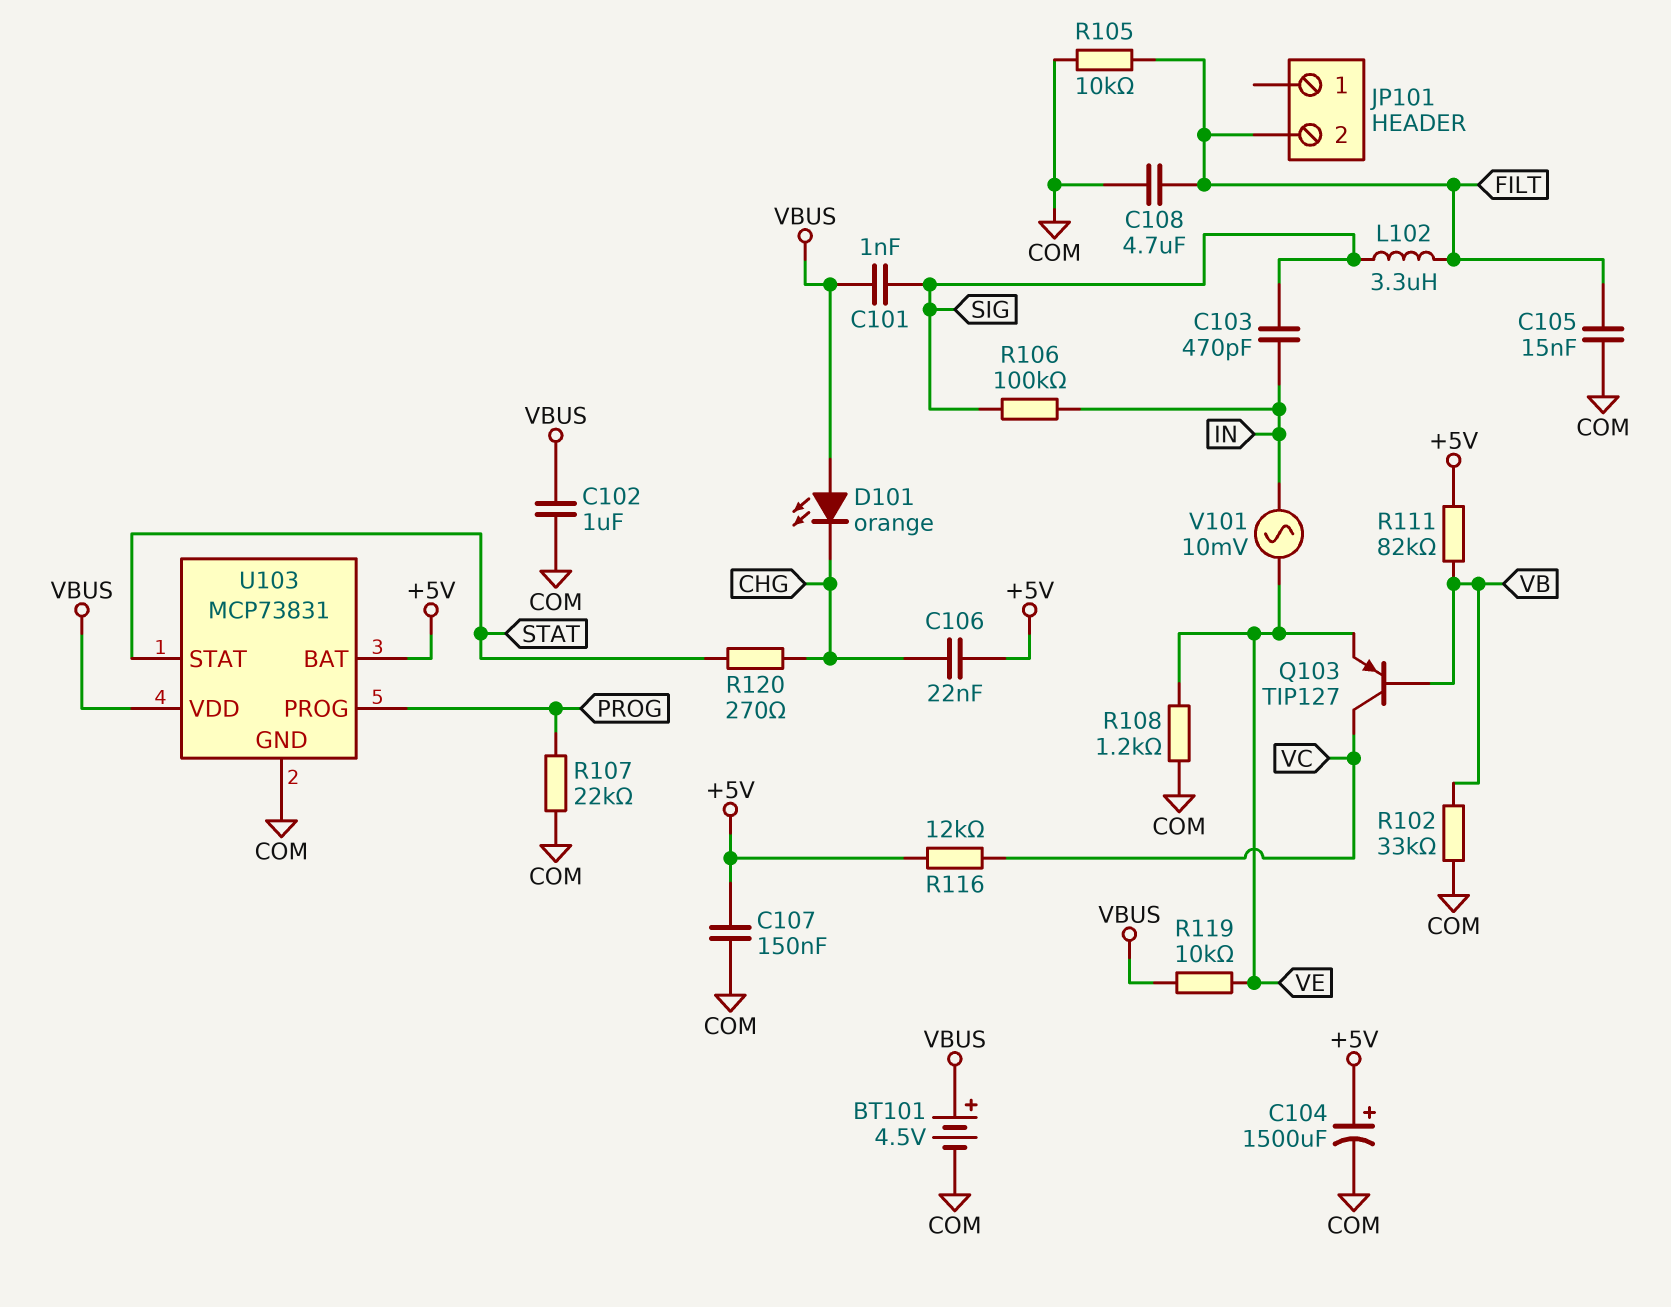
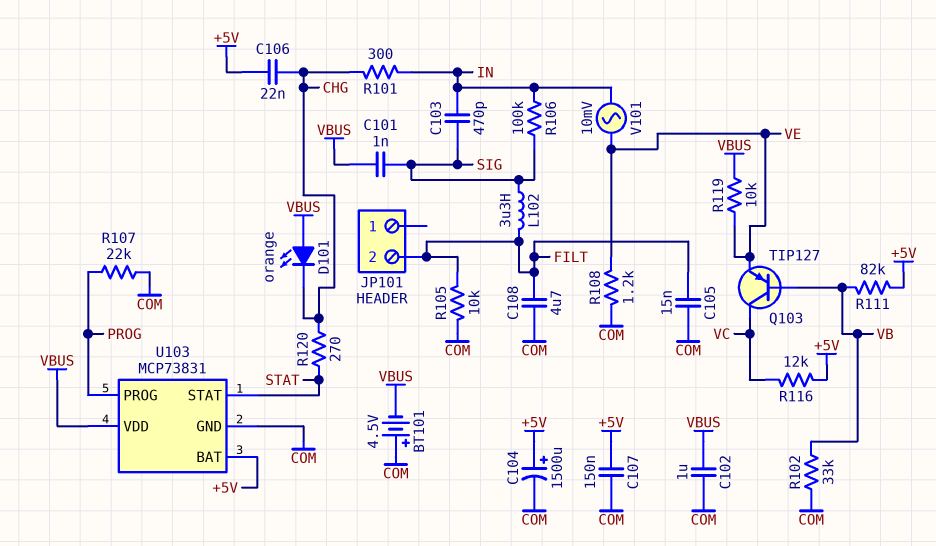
BT101: 4.5V (plus VBUS, minus COM) -> 4.5V (plus COM, minus VBUS)
R101: none -> 300 (CHG, IN)

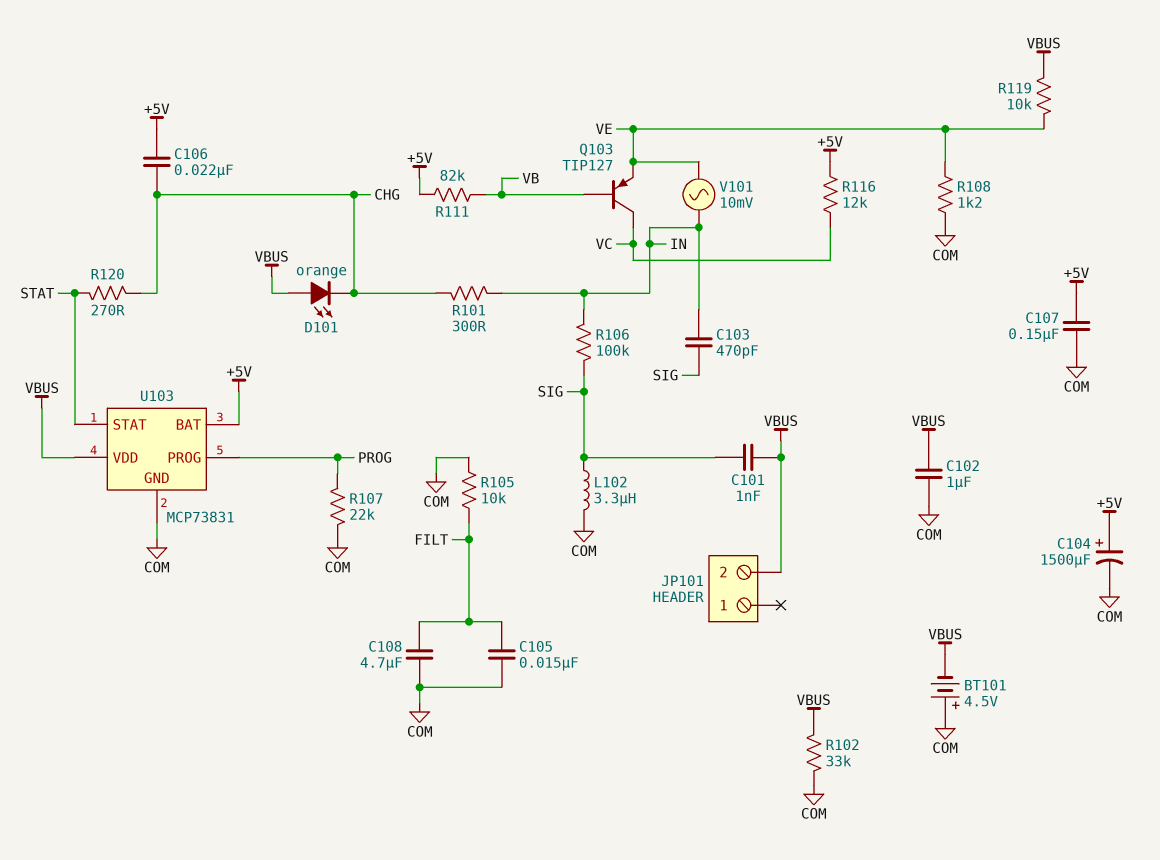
JP101 pin 2: FILT -> VBUS
L102: 3.3uH (FILT, SIG) -> 3.3uH (COM, SIG)
R102: 33k (COM, VB) -> 33k (COM, VBUS)

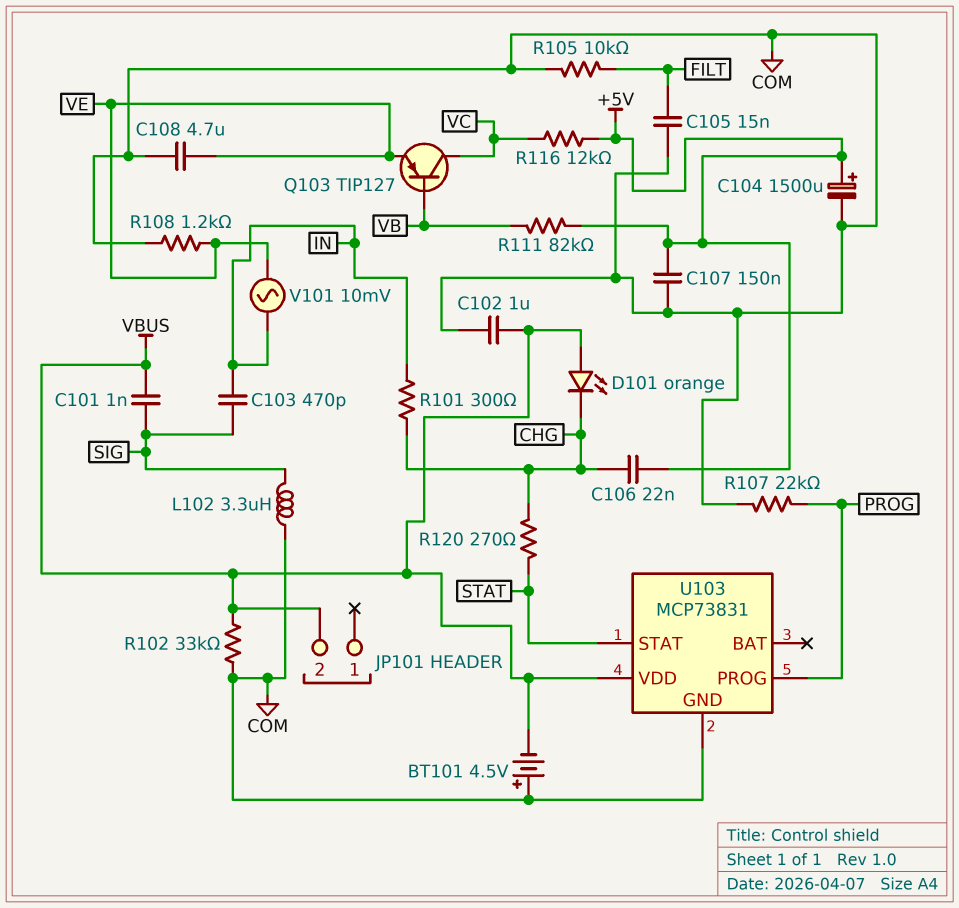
C108: 4.7uF (COM, FILT) -> 4.7uF (COM, VE)
R106: 100k (IN, SIG) -> none
R119: 10k (VBUS, VE) -> none
U103 pin BAT: +5V -> none

